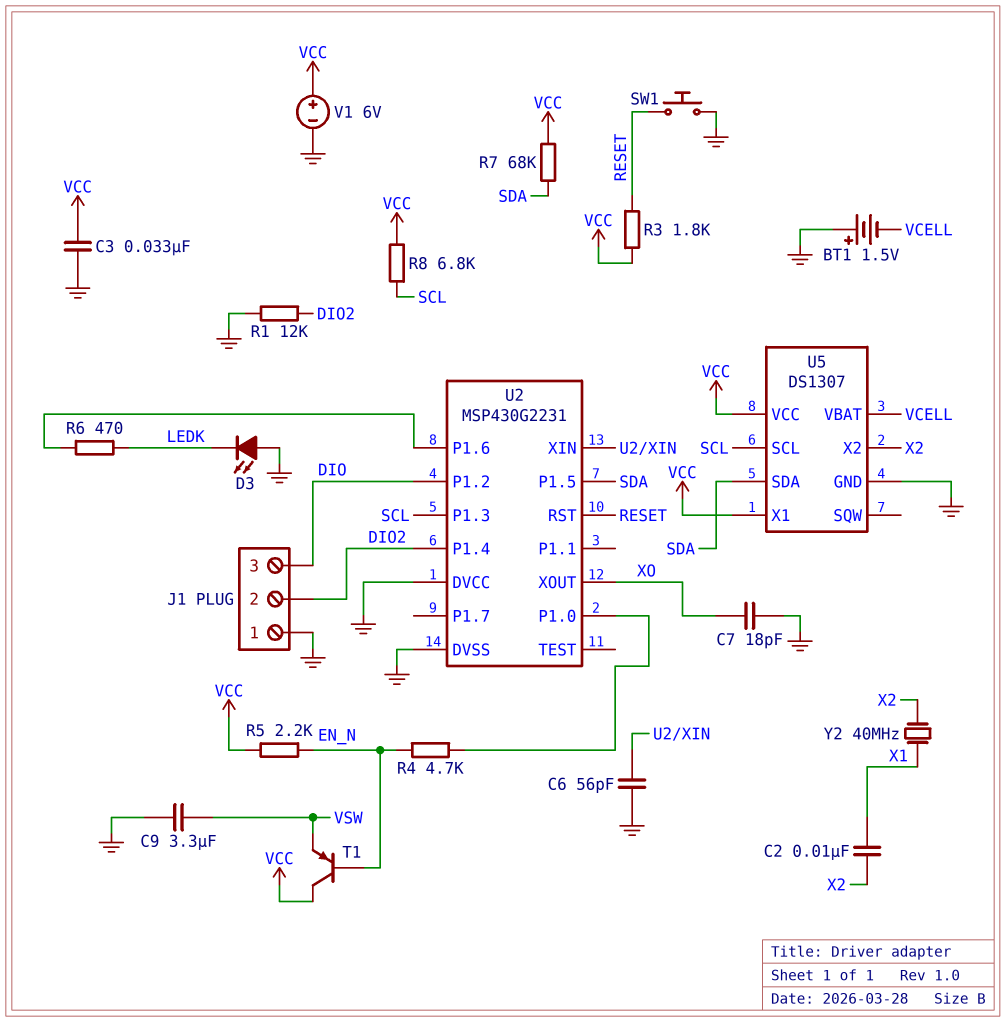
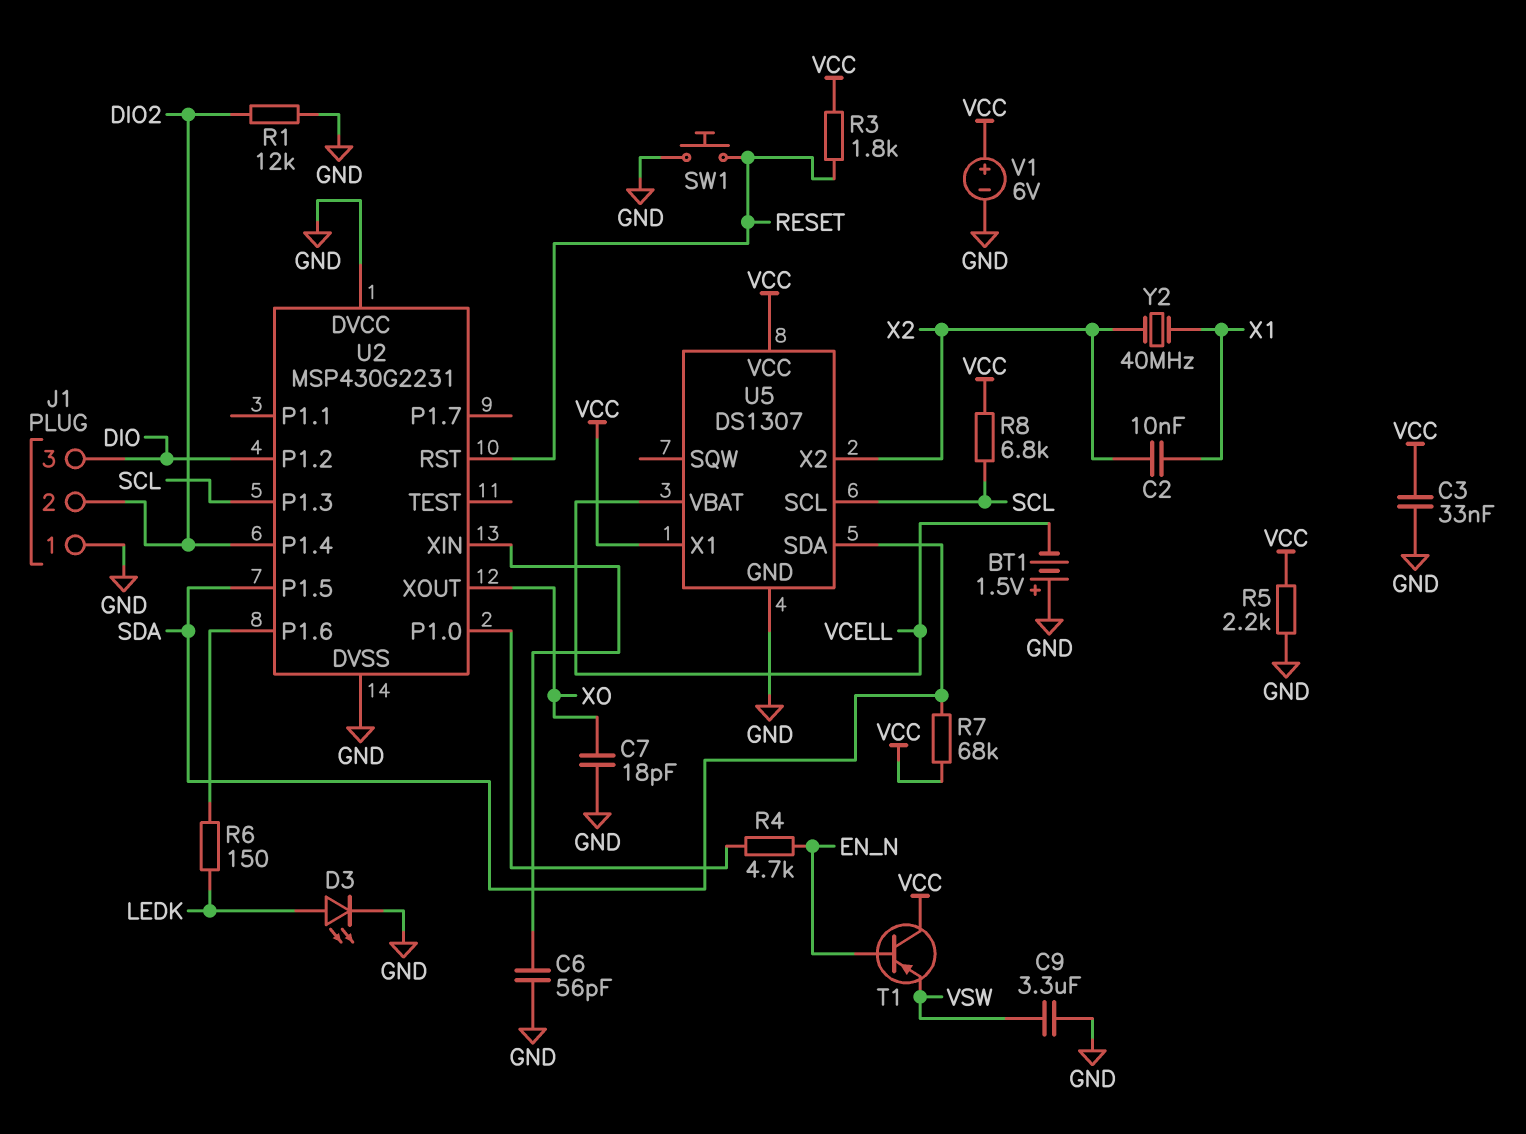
D3: LED (A GND, K LEDK) -> LED (A LEDK, K GND)
R5: 2.2k (EN_N, VCC) -> 2.2k (GND, VCC)
R6: 470 (LEDK, U2/P1.6) -> 150 (LEDK, U2/P1.6)

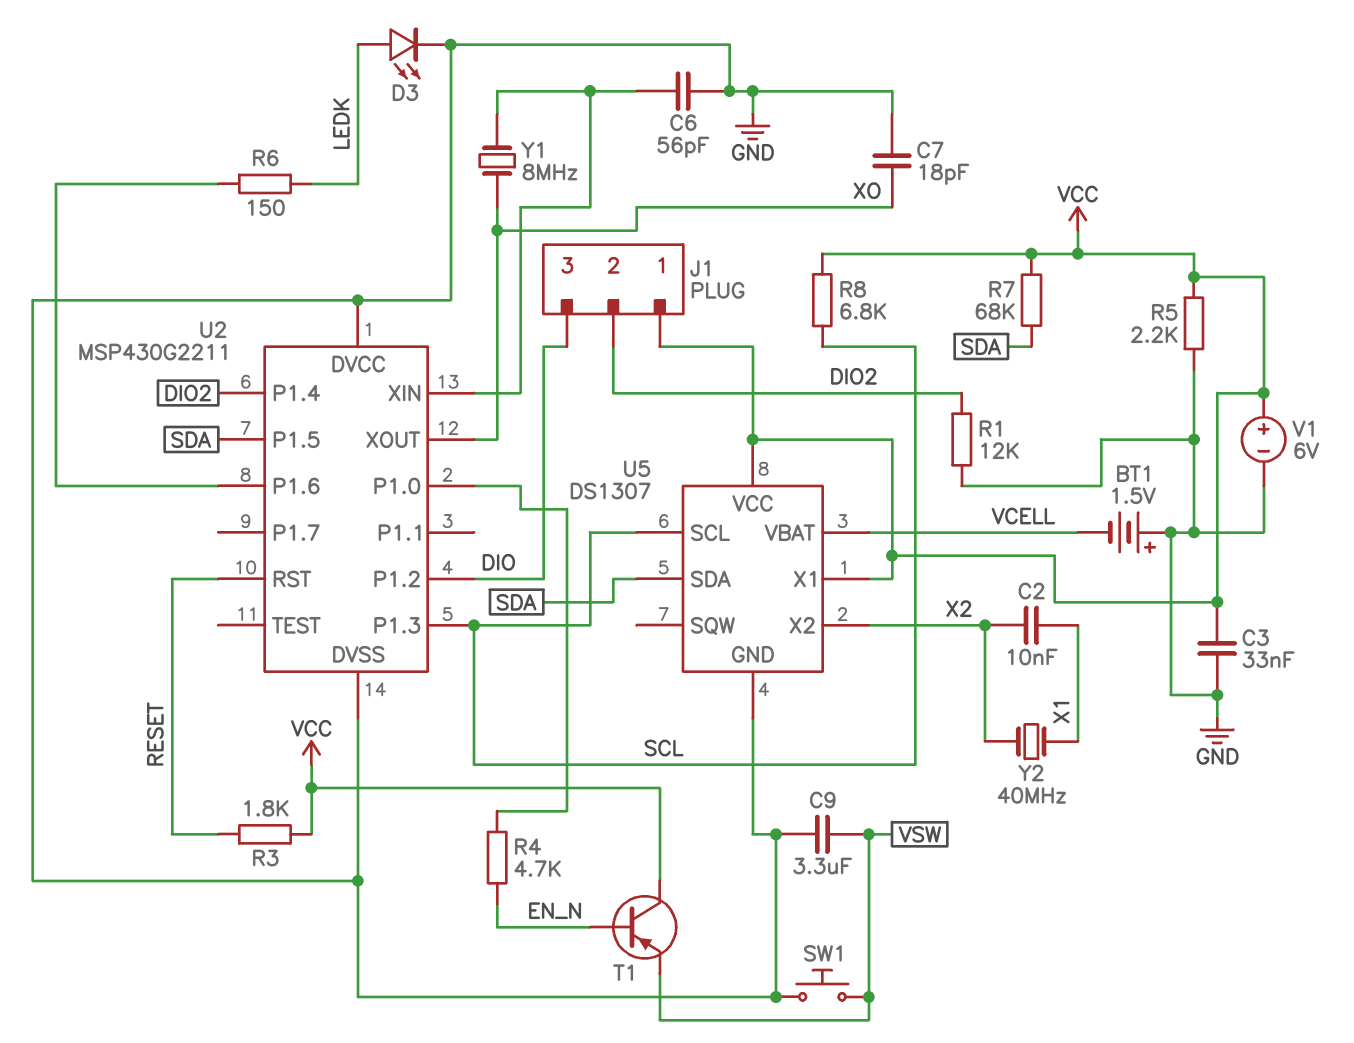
J1 pin 1: GND -> VCC
SW1: button (GND, RESET) -> button (GND, VSW)
U2: MSP430G2231 -> MSP430G2211
Y1: none -> 8MHz (U2/XIN, XO)

